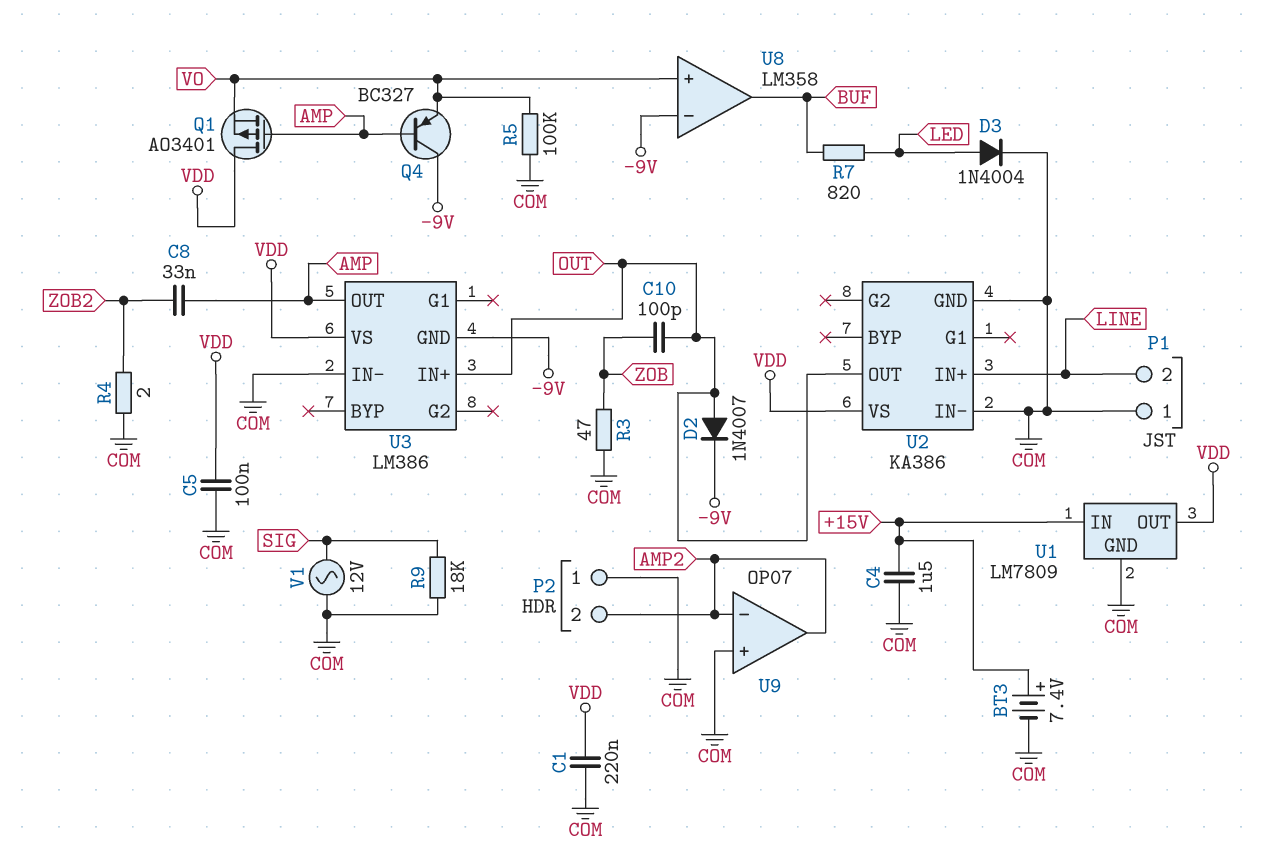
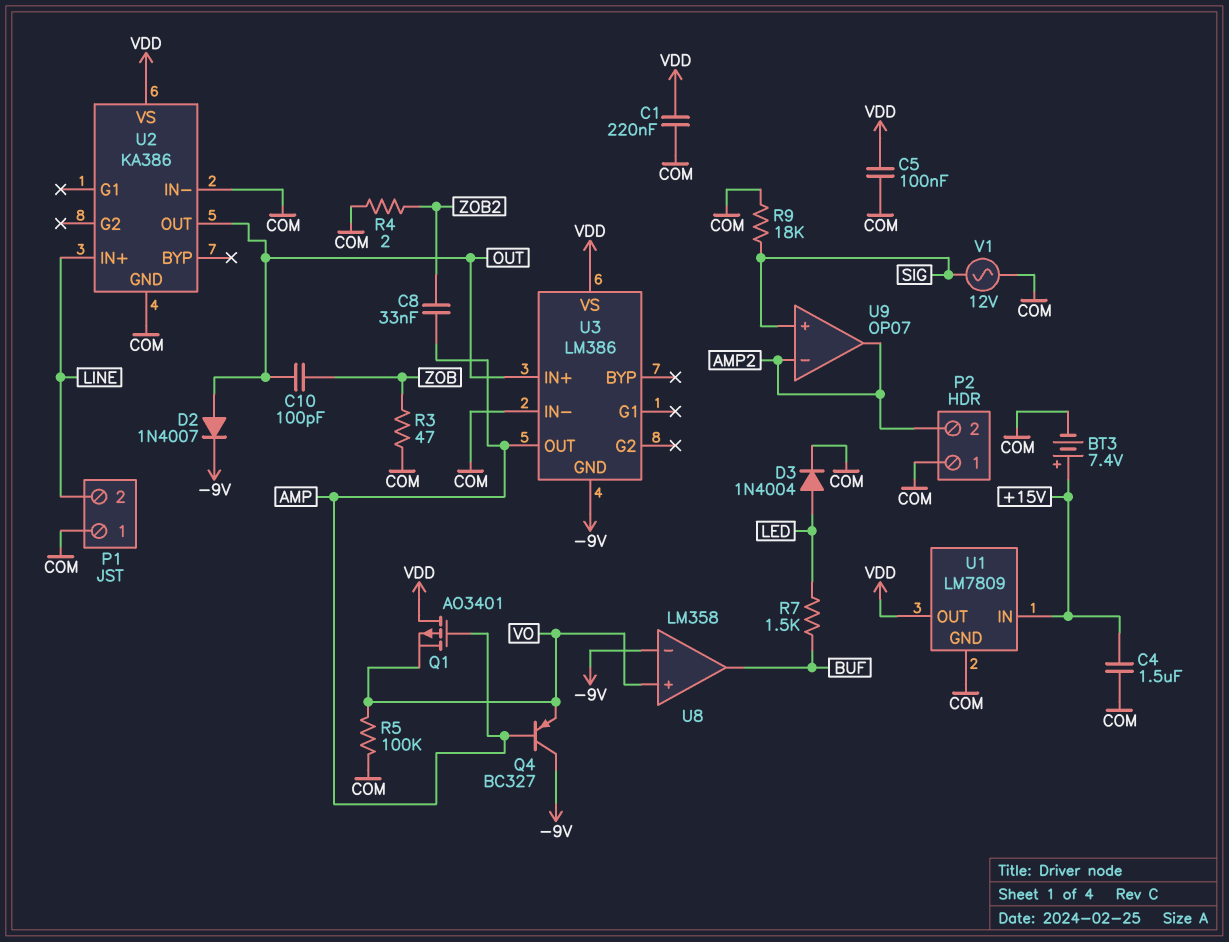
R7: 820 (BUF, LED) -> 1.5k (BUF, LED)
U9 pin in+: COM -> SIG

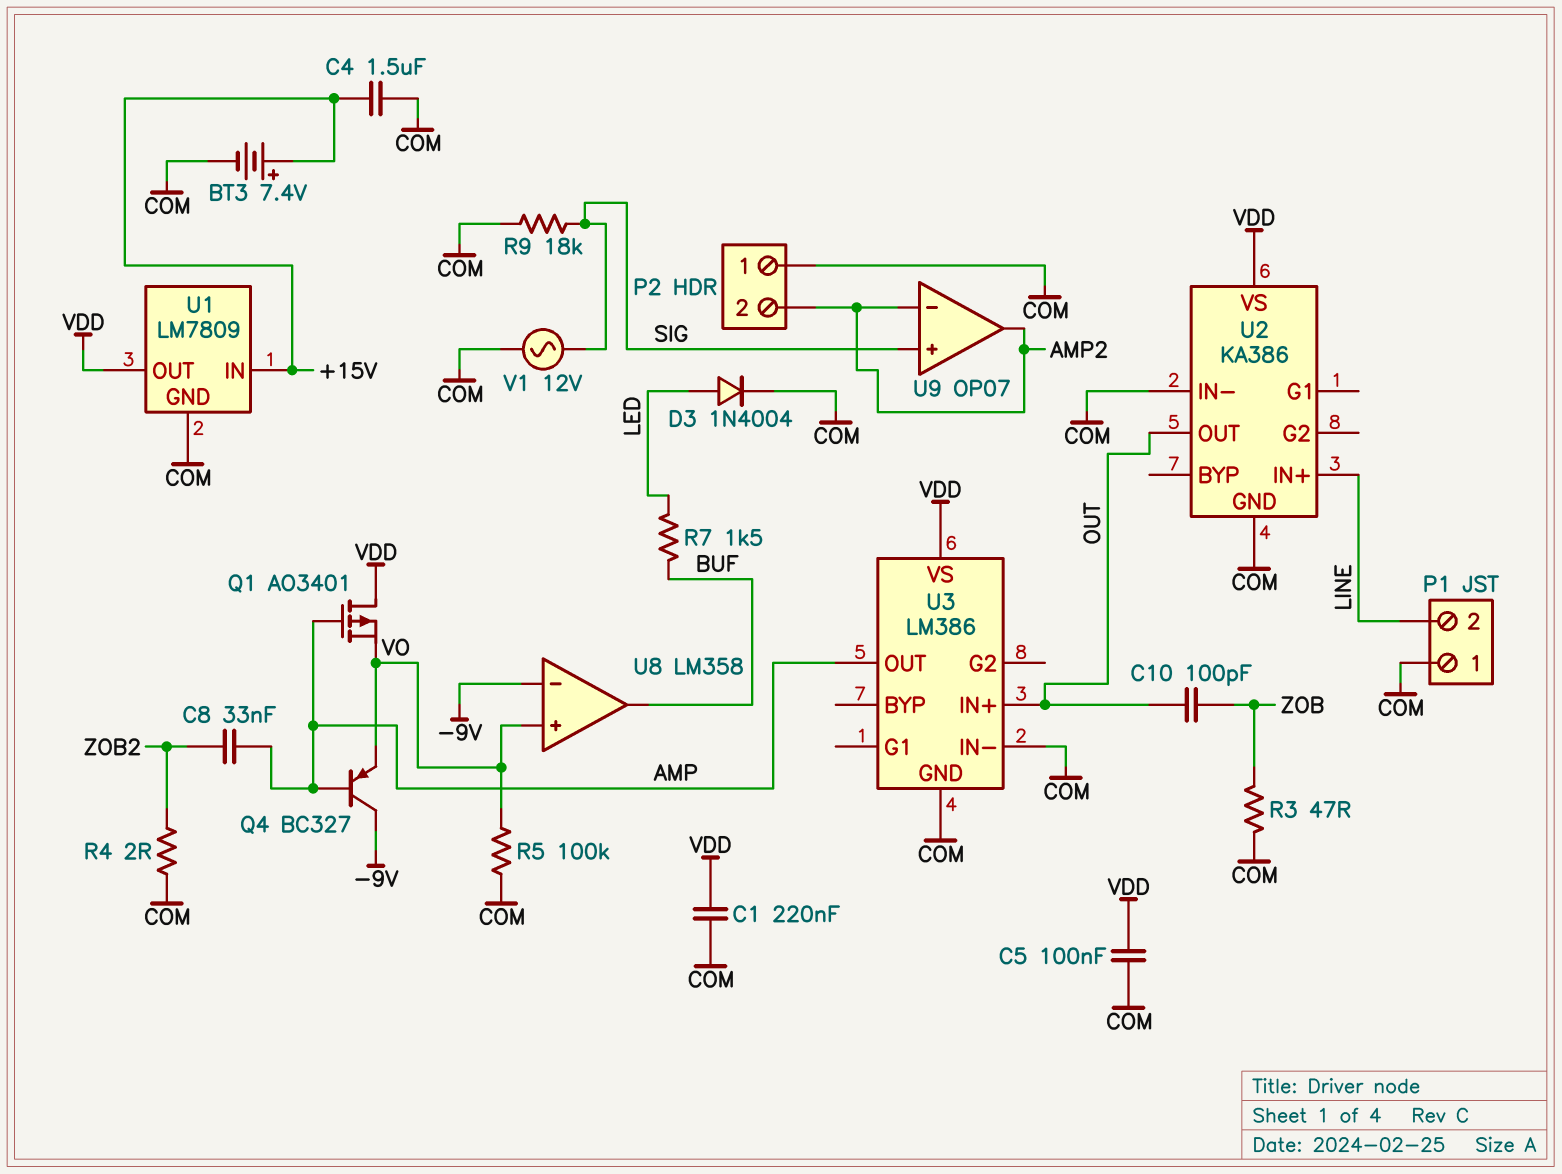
D2: diode 1N4007 (A OUT, K -9V) -> none
U3 pin GND: -9V -> COM

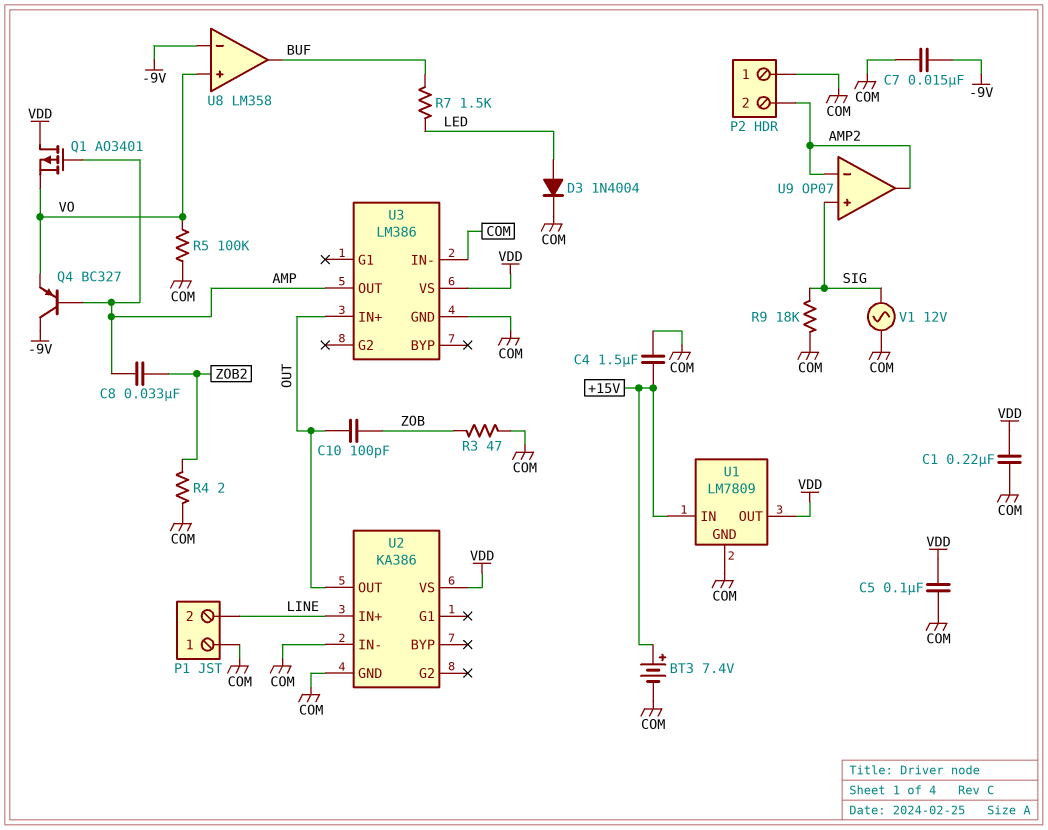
C7: none -> 15nF (-9V, COM)

